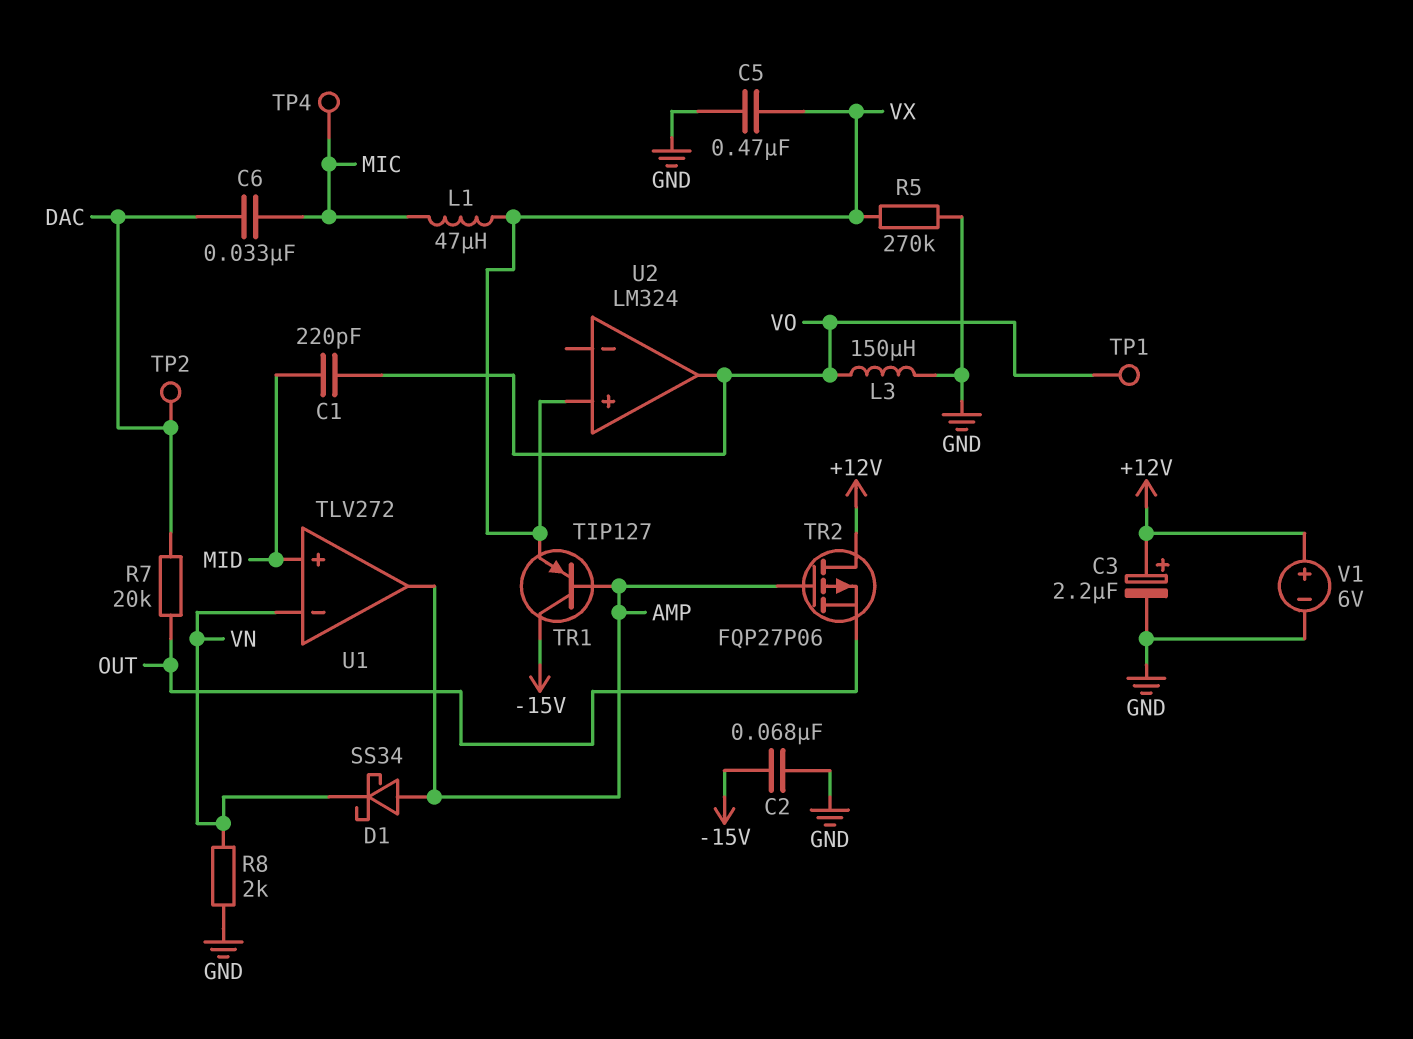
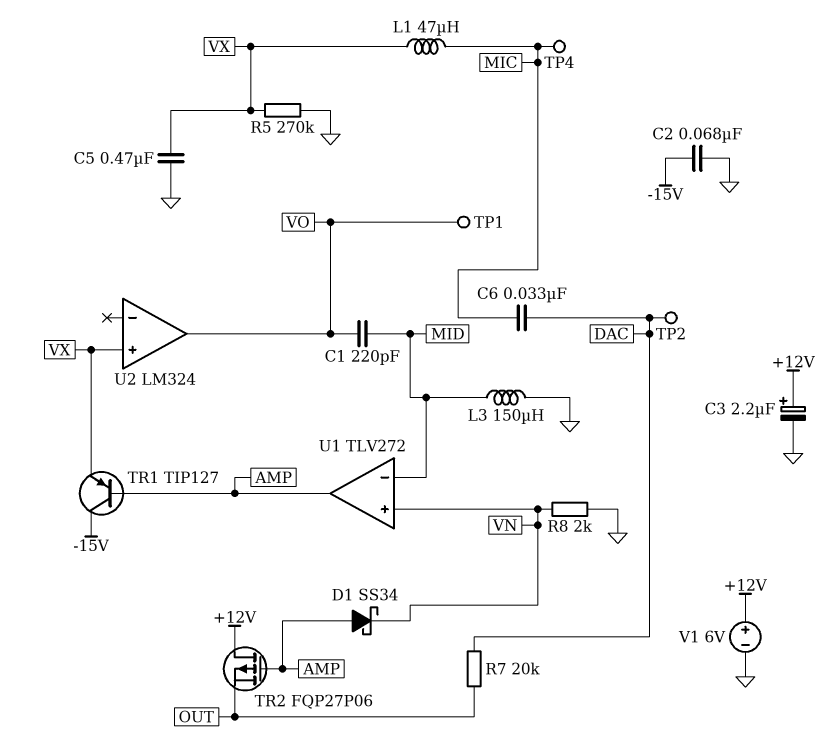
L3: 150uH (GND, VO) -> 150uH (GND, MID)
U1 pin in+: MID -> VN
U1 pin in-: VN -> MID

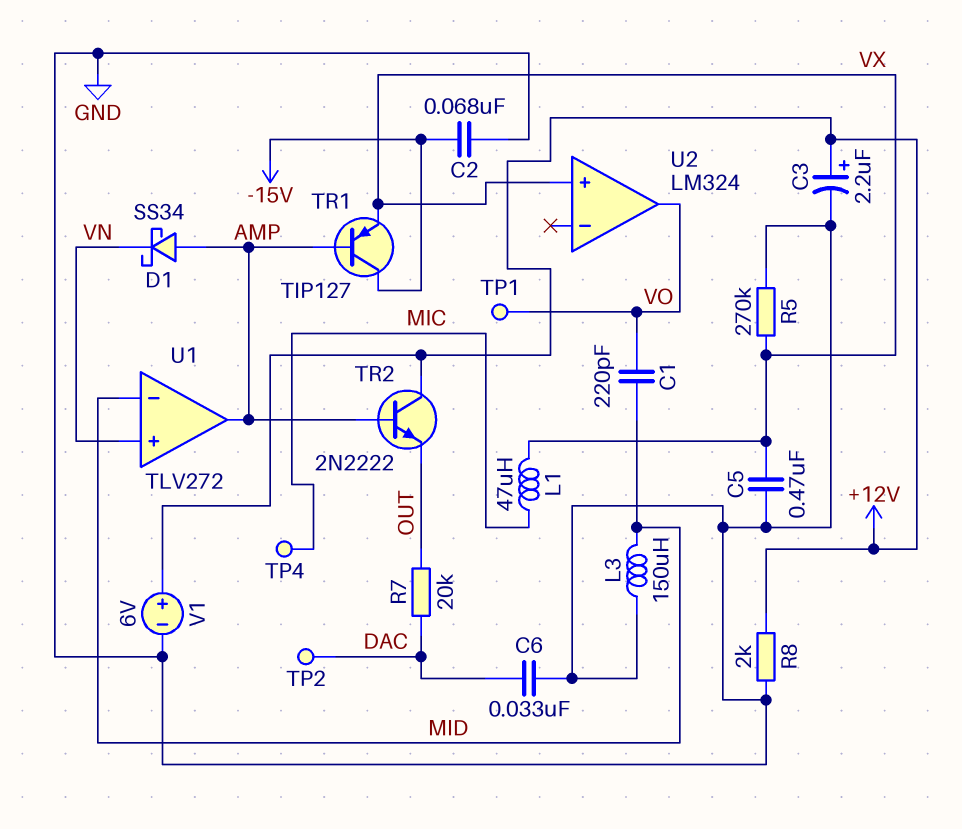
C6: 33nF (DAC, MIC) -> 33nF (DAC, GND)
R8: 2k (GND, VN) -> 2k (+12V, GND)
TR2: PMOS FQP27P06 (G AMP, D +12V, S OUT) -> NPN 2N2222 (B AMP, C +12V, E OUT)

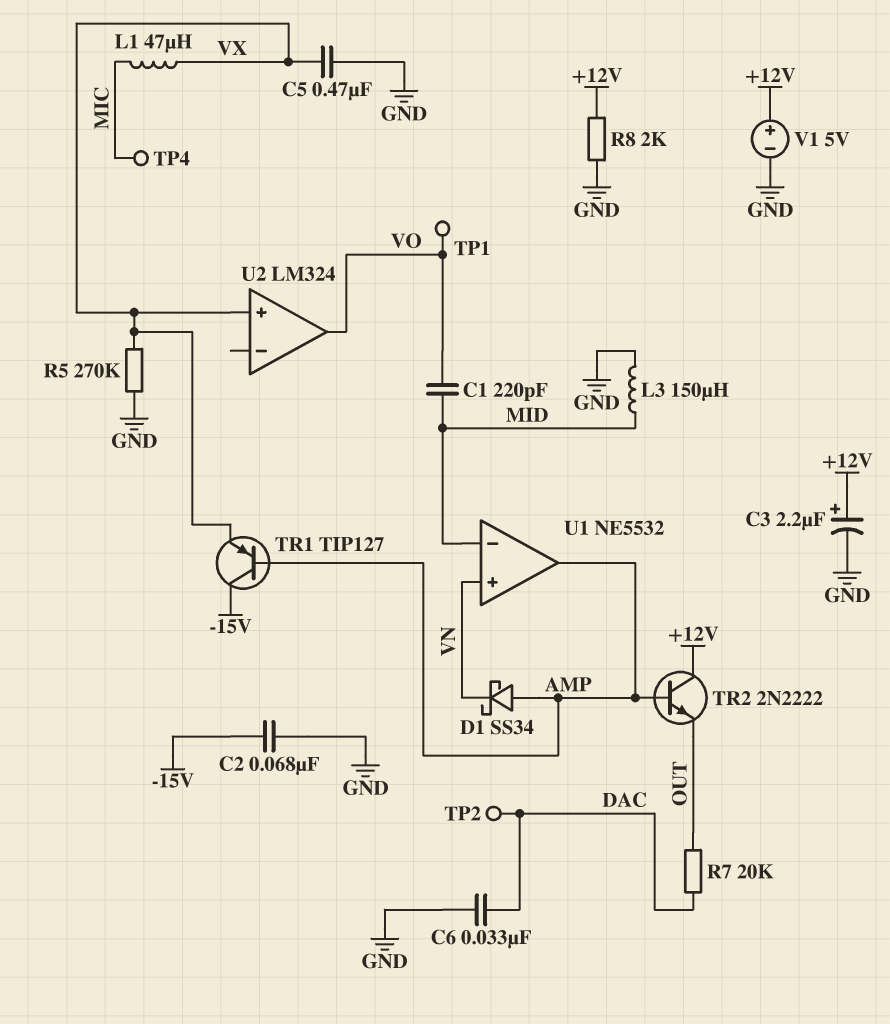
U1: TLV272 -> NE5532
V1: 6V (plus +12V, minus GND) -> 5V (plus +12V, minus GND)

